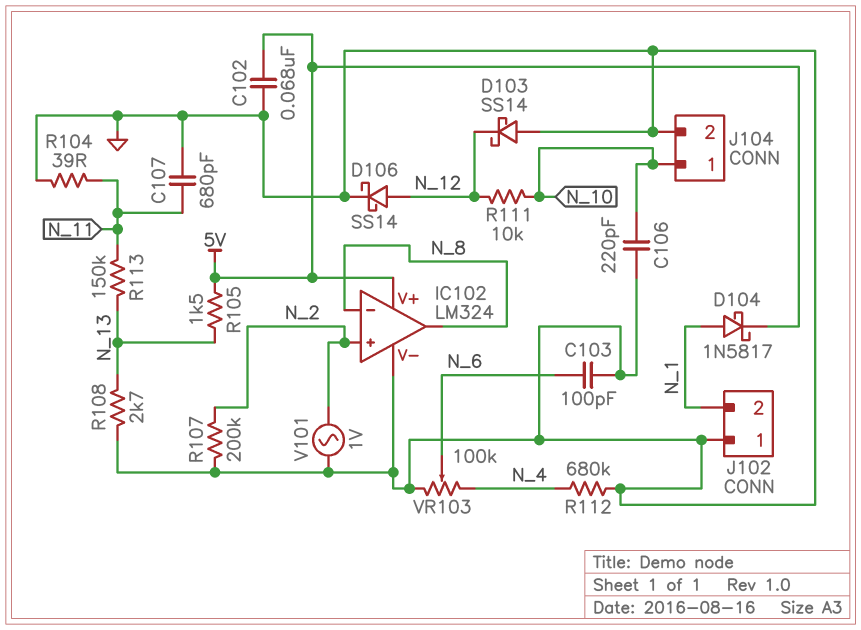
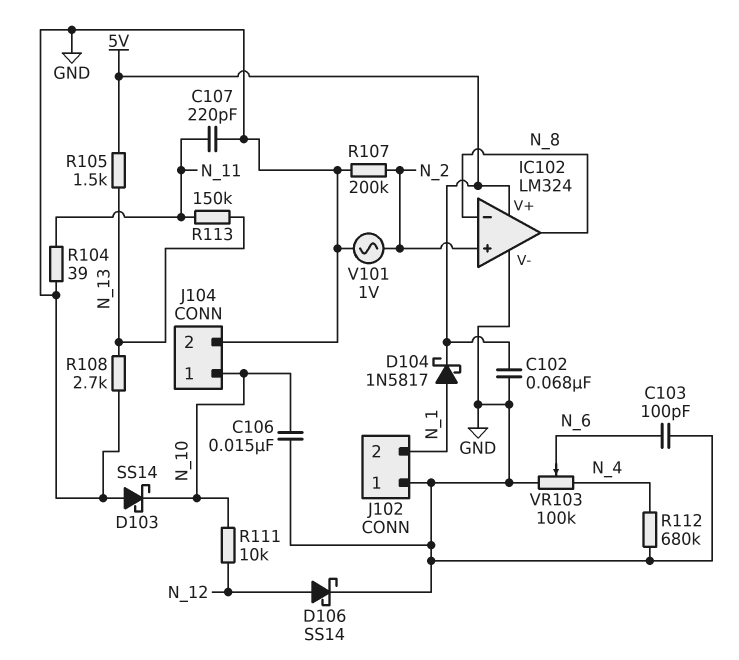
C106: 220pF (GND, N_10) -> 15nF (GND, N_10)
C107: 680pF (GND, N_11) -> 220pF (GND, N_11)
D103: schottky SS14 (A GND, K N_12) -> schottky SS14 (A GND, K N_10)

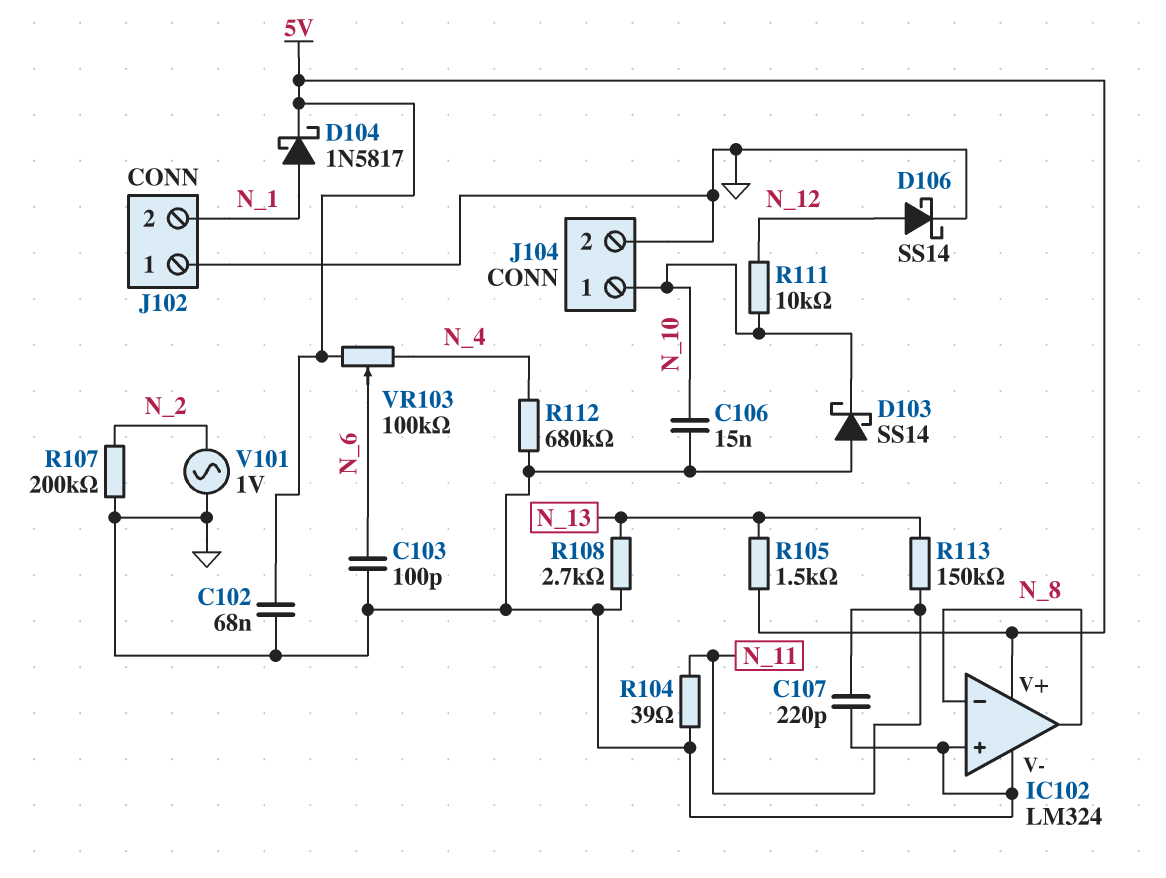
IC102 pin in+: N_2 -> GND
VR103: 100k (GND, N_4, wiper N_6) -> 100k (5V, N_4, wiper N_6)

